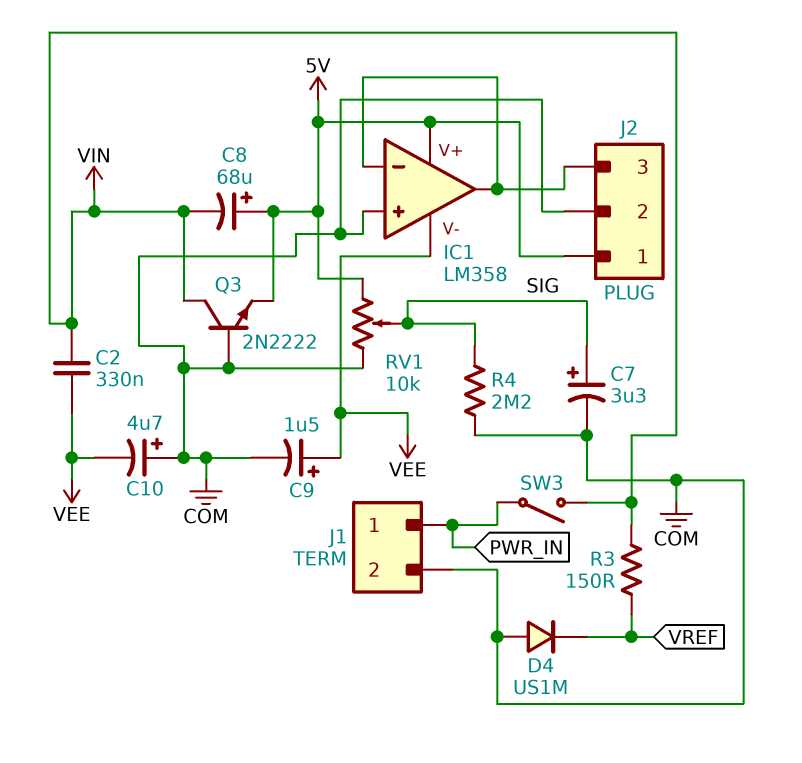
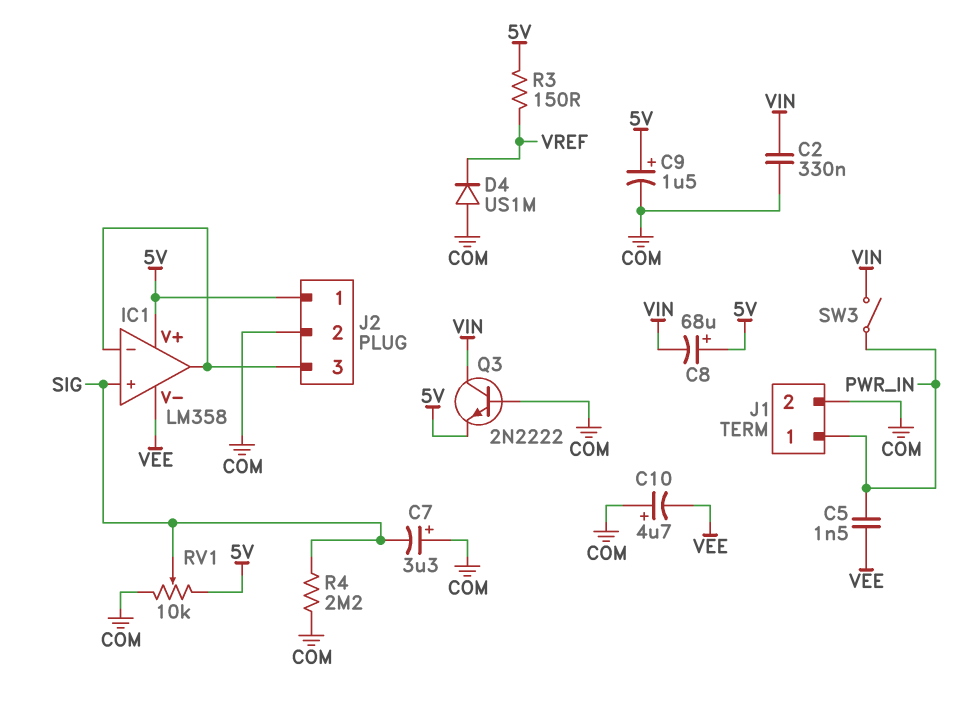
C2: 330nF (VEE, VIN) -> 330nF (COM, VIN)
C5: none -> 1.5nF (PWR_IN, VEE)
C7: 3.3uF (plus SIG, minus COM) -> 3.3uF (plus COM, minus SIG)
C9: 1.5uF (plus VEE, minus COM) -> 1.5uF (plus 5V, minus COM)
IC1 pin in+: COM -> SIG
R3: 150 (VIN, VREF) -> 150 (5V, VREF)

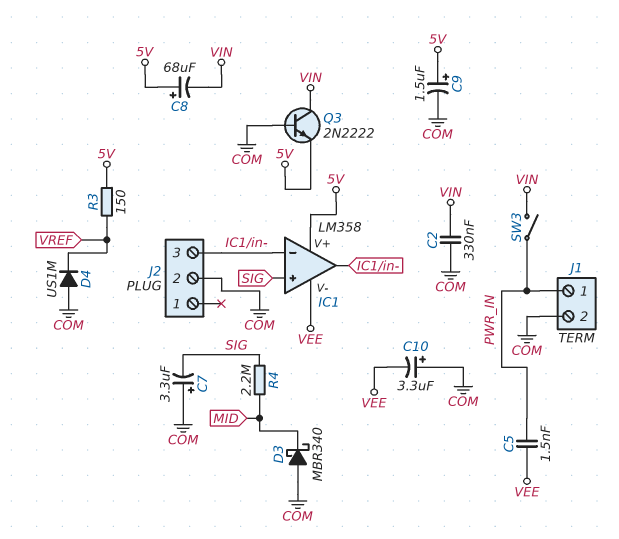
C10: 4.7uF (plus COM, minus VEE) -> 3.3uF (plus COM, minus VEE)
D3: none -> schottky MBR340 (A COM, K MID)
J2 pin 1: 5V -> none
R4: 2.2M (COM, SIG) -> 2.2M (MID, SIG)
RV1: 10k (5V, COM, wiper SIG) -> none

